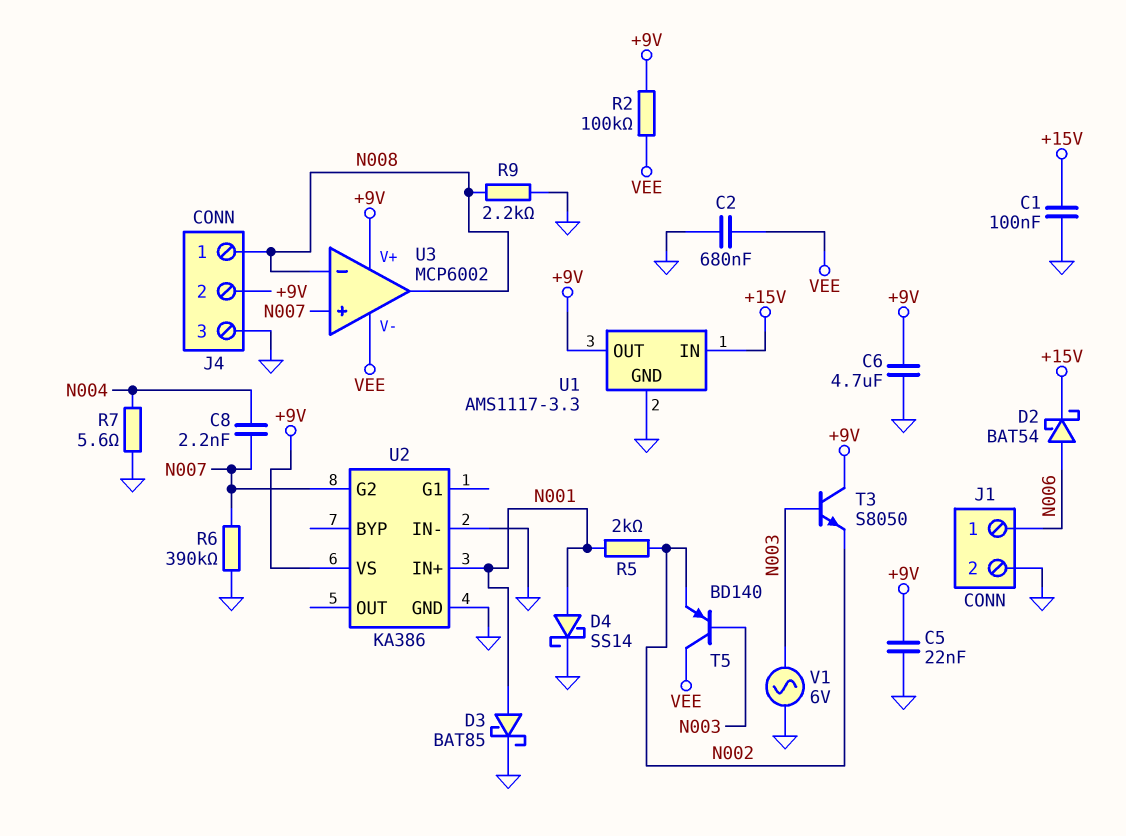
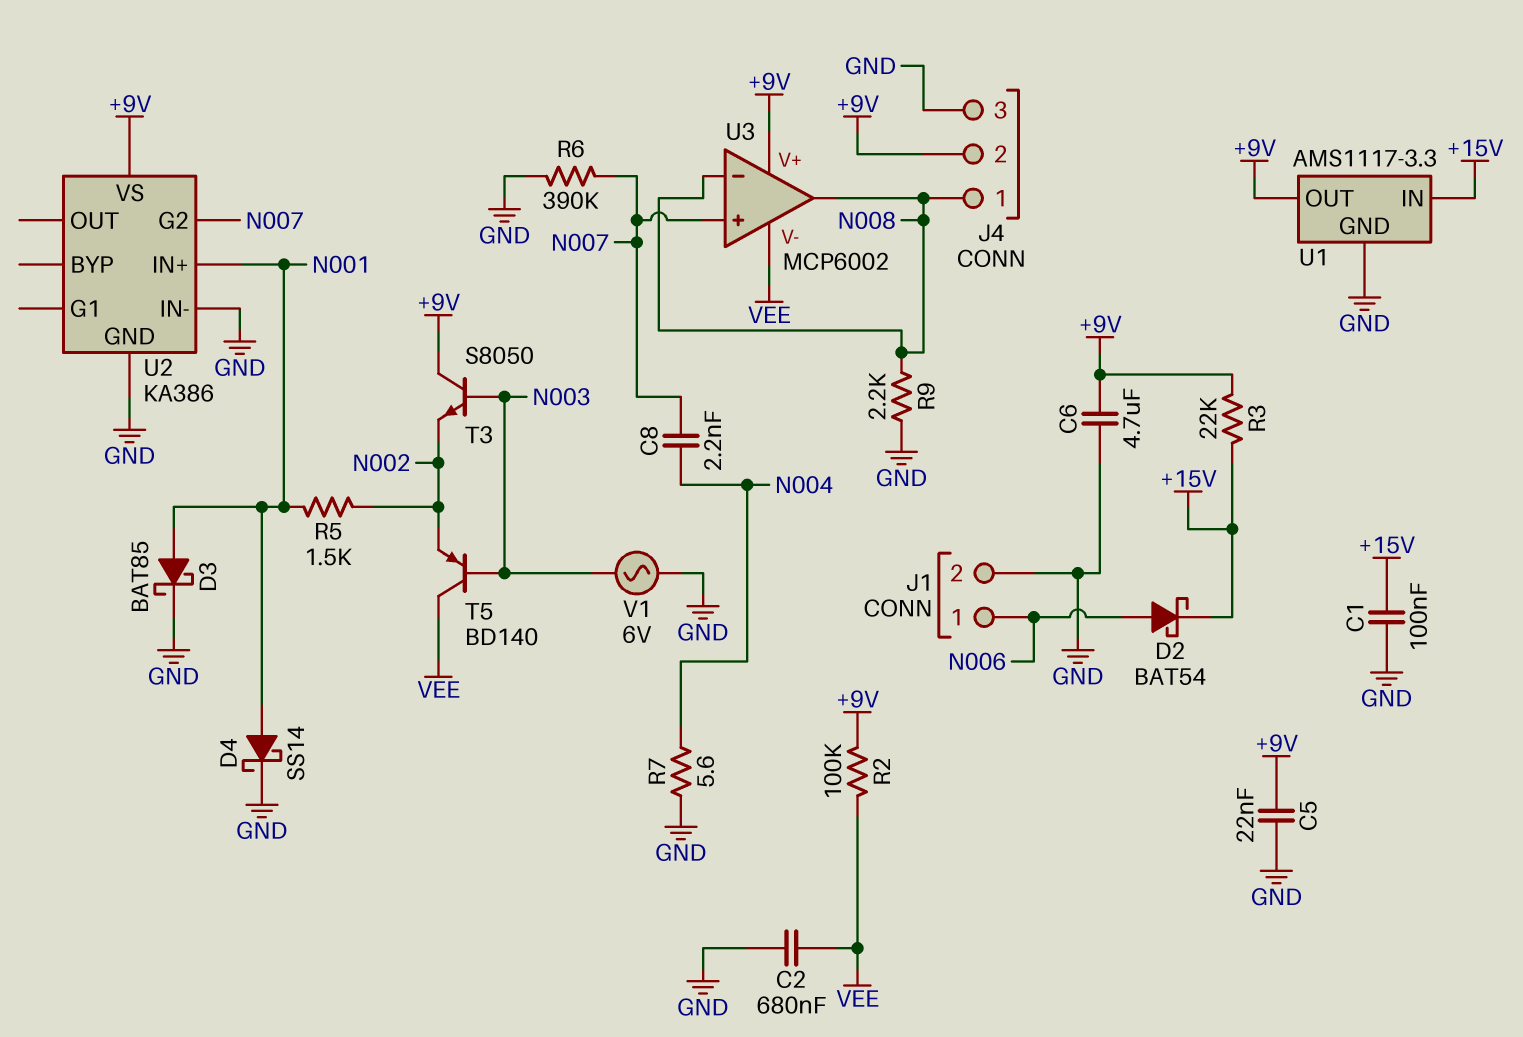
R3: none -> 22k (+9V, +15V)
R5: 2k (N001, N002) -> 1.5k (N001, N002)

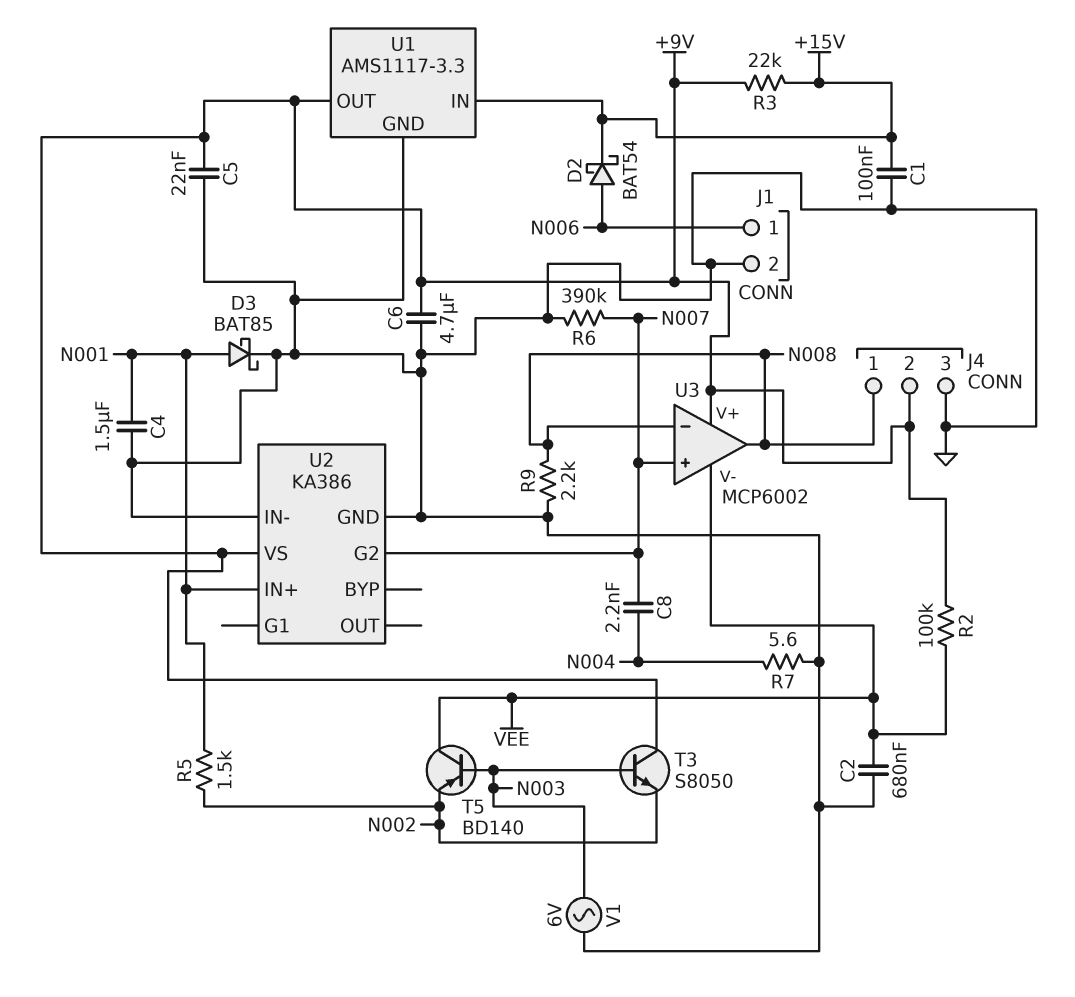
C4: none -> 1.5uF (GND, N001)
D4: schottky SS14 (A N001, K GND) -> none

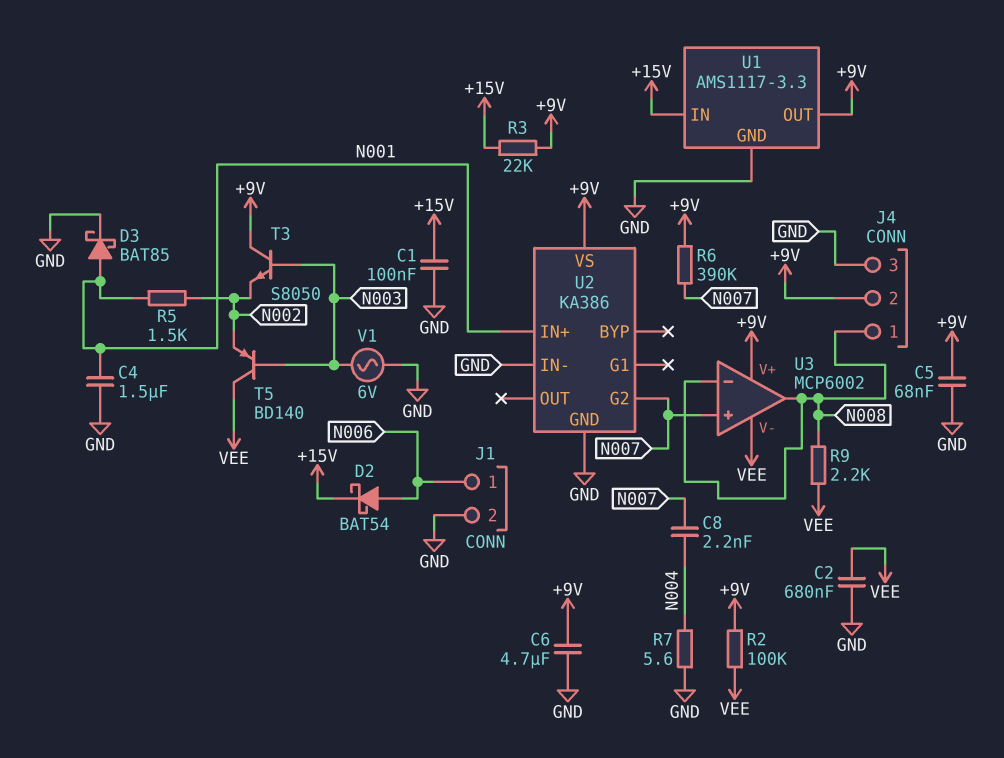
C5: 22nF (+9V, GND) -> 68nF (+9V, GND)
R6: 390k (GND, N007) -> 390k (+9V, N007)
R9: 2.2k (GND, N008) -> 2.2k (N008, VEE)

